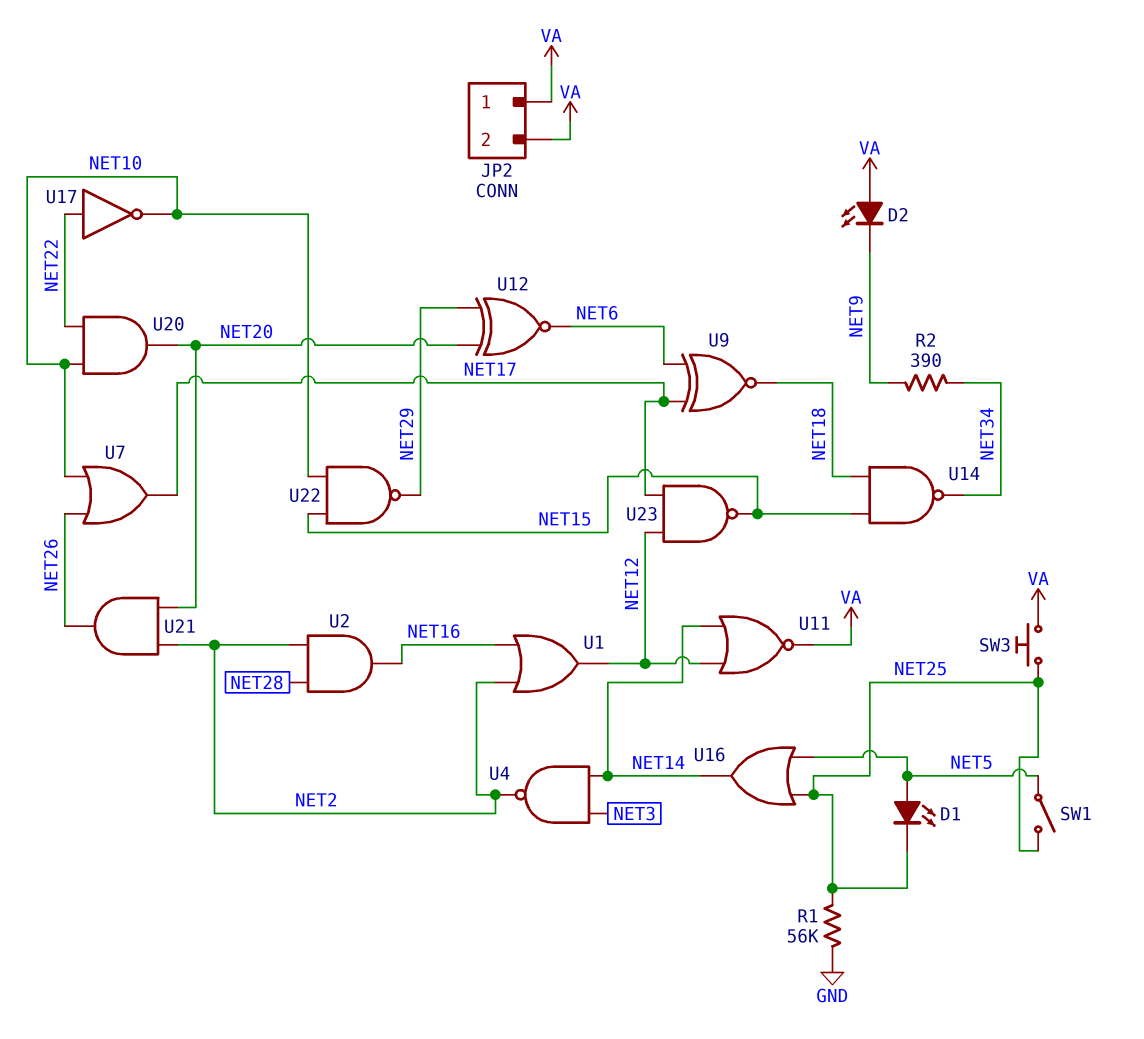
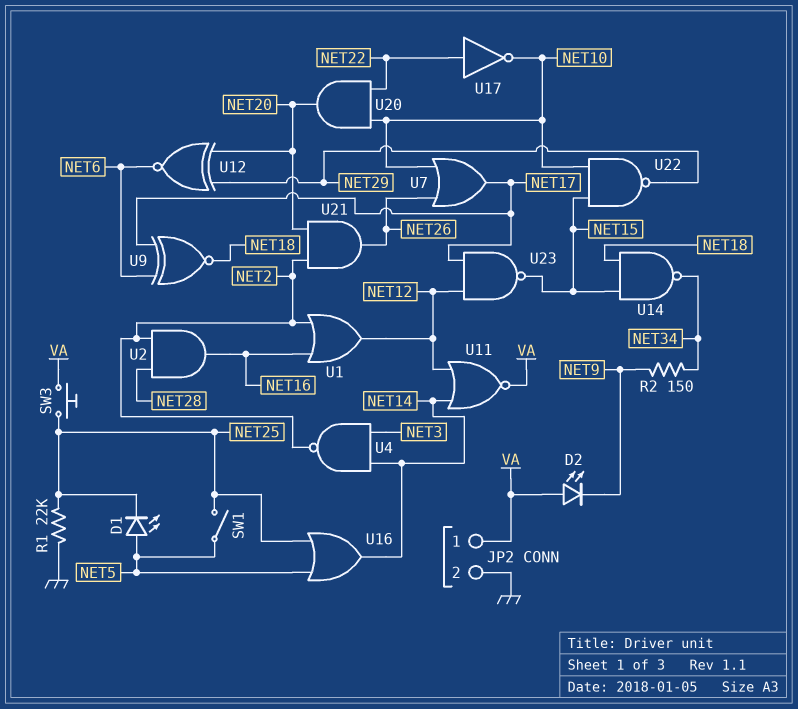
JP2 pin 2: VA -> GND
R1: 56k (GND, NET25) -> 22k (GND, NET25)
R2: 390 (NET9, NET34) -> 150 (NET9, NET34)

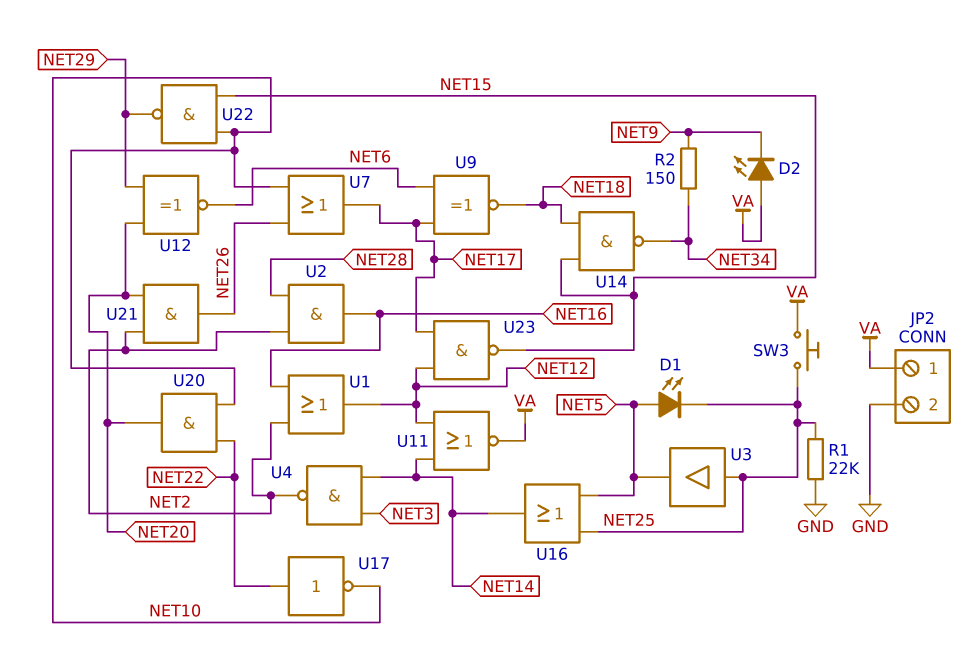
SW1: switch (NET5, NET25) -> none
U3: none -> buffer (in NET25, out NET5)

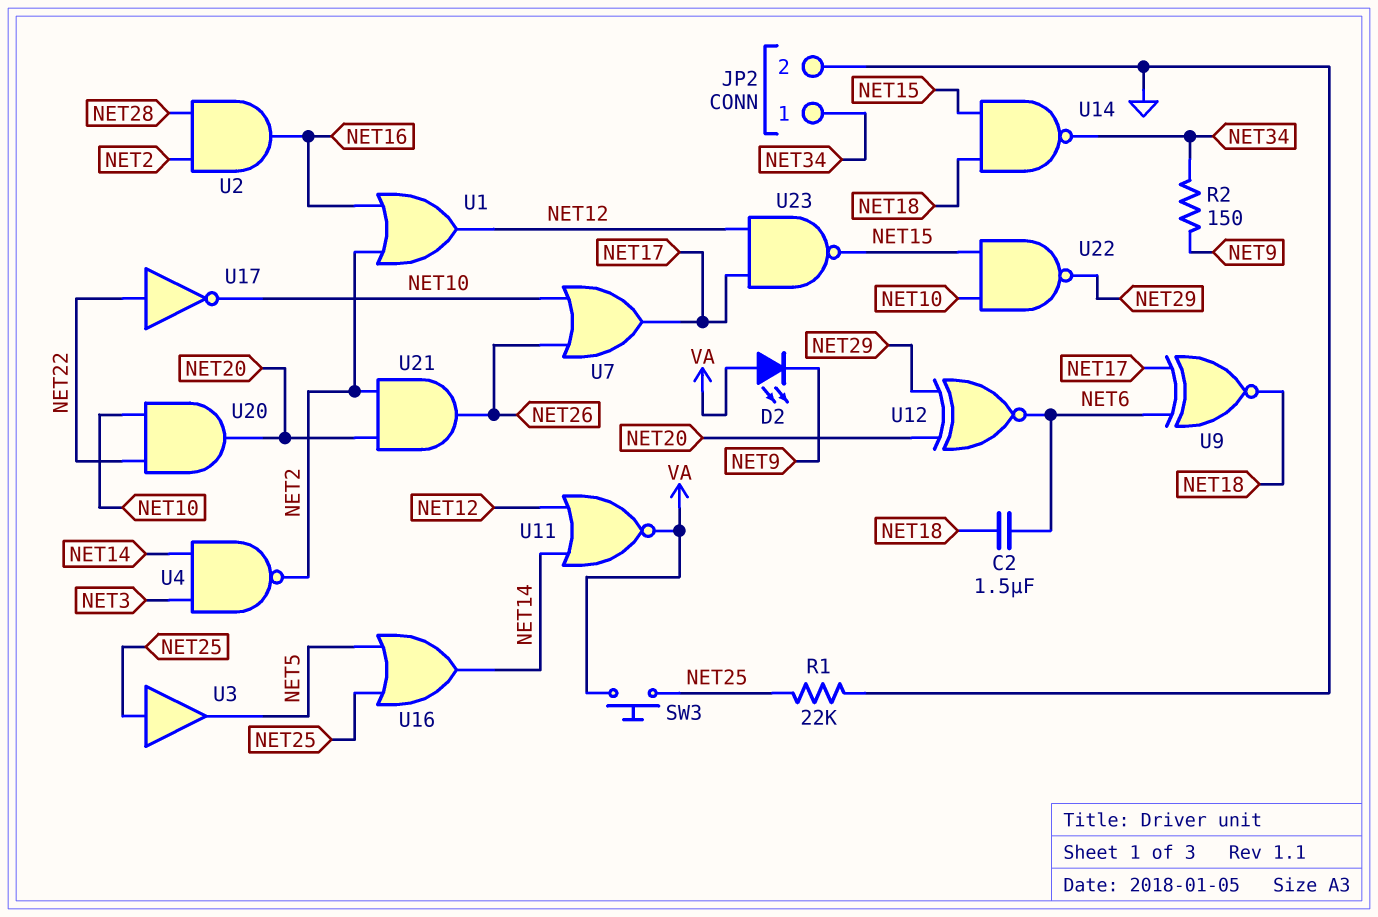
C2: none -> 1.5uF (NET6, NET18)
D1: LED (A NET5, K NET25) -> none
JP2 pin 1: VA -> NET34

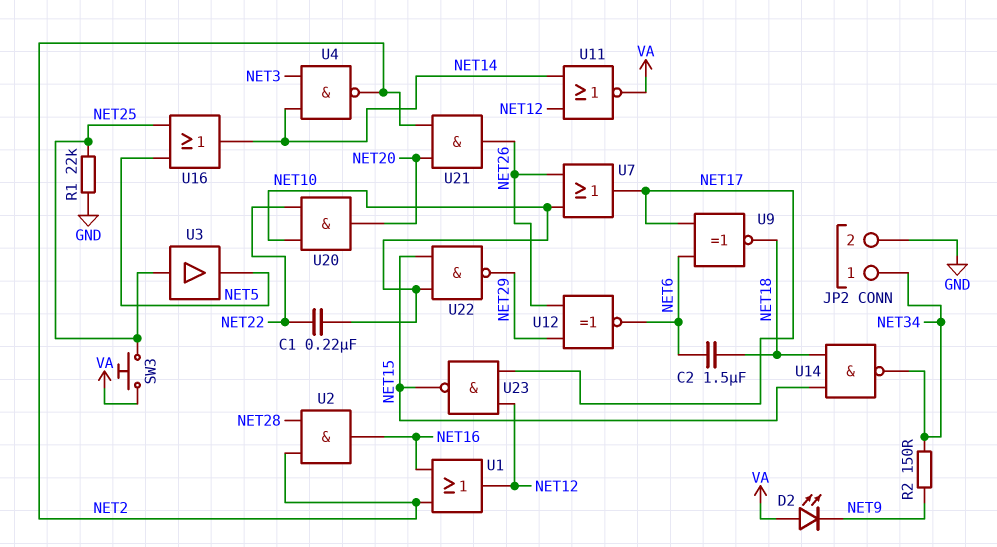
C1: none -> 220nF (NET10, NET22)
U12: XNOR (in NET20, in NET29, out NET6) -> XNOR (in NET26, in NET29, out NET6)
U17: NOT (in NET22, out NET10) -> none

